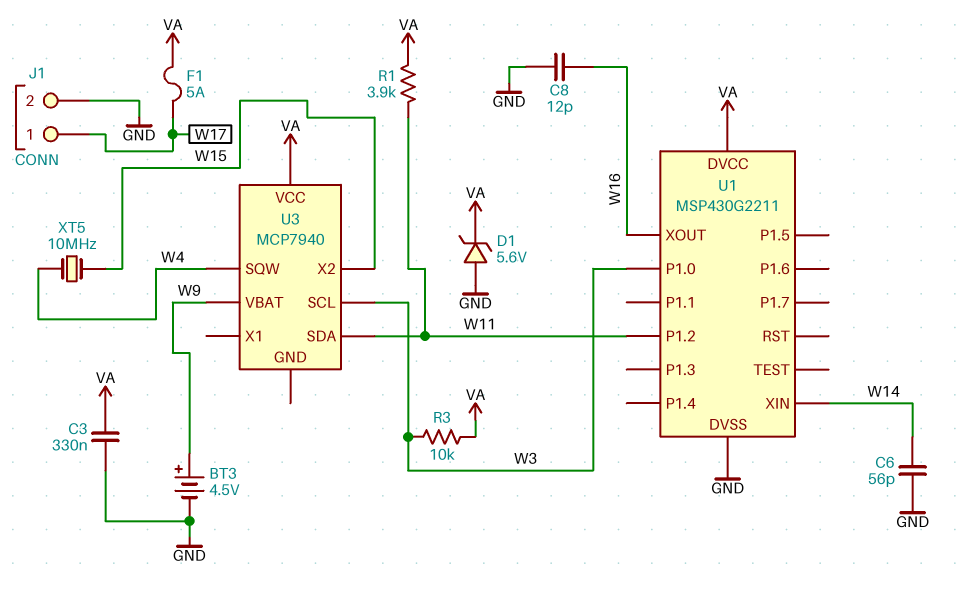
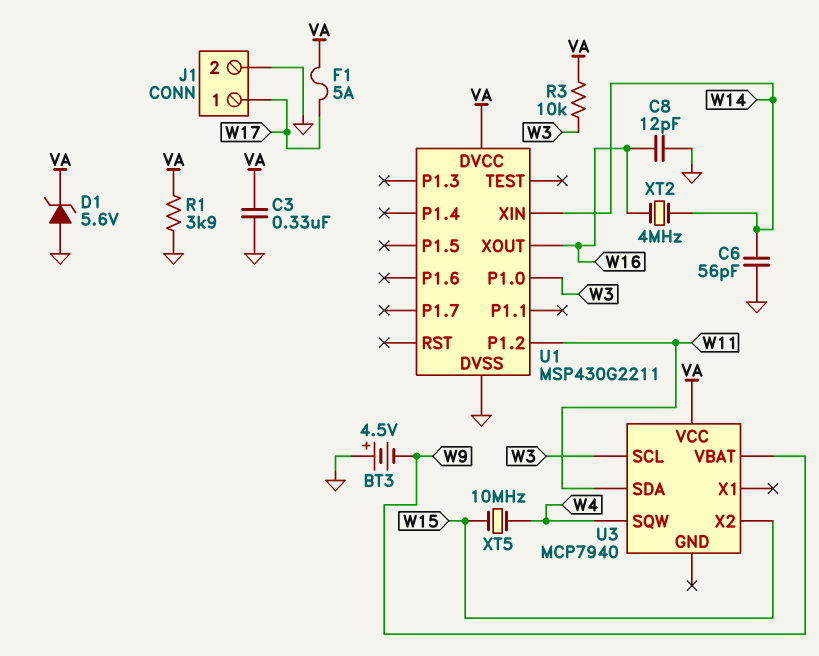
BT3: 4.5V (plus W9, minus GND) -> 4.5V (plus GND, minus W9)
R1: 3.9k (VA, W11) -> 3.9k (GND, VA)
XT2: none -> 4MHz (W14, W16)

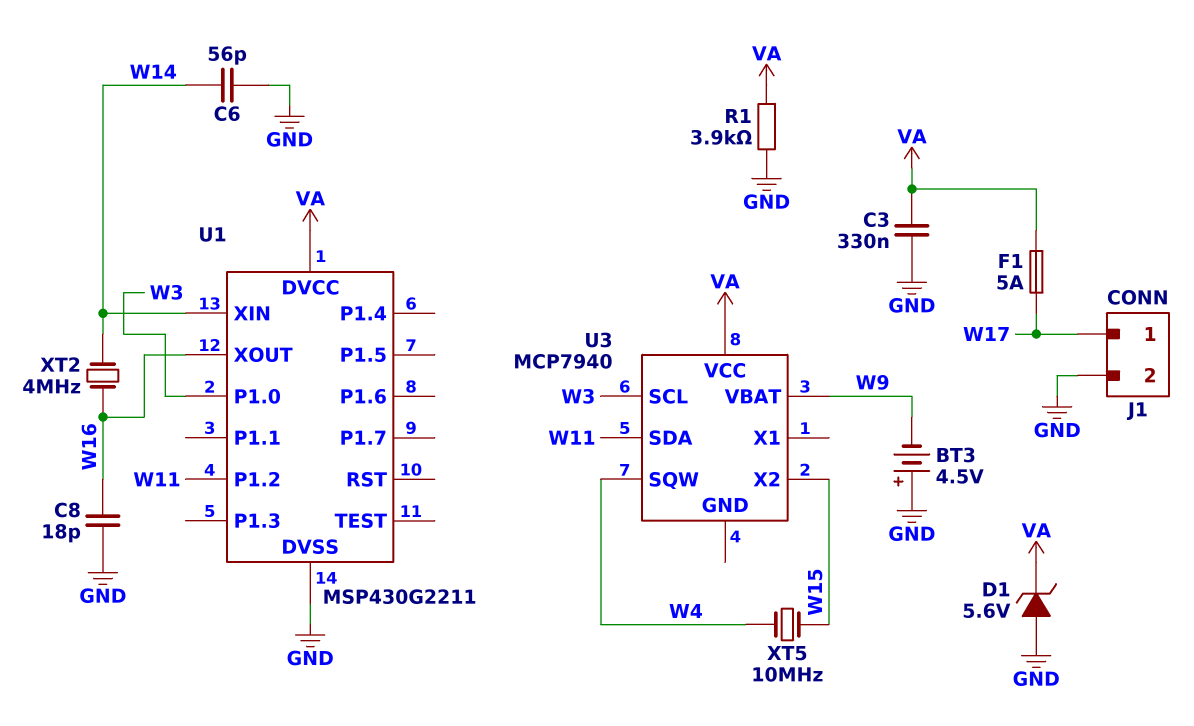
C8: 12pF (GND, W16) -> 18pF (GND, W16)
R3: 10k (VA, W3) -> none

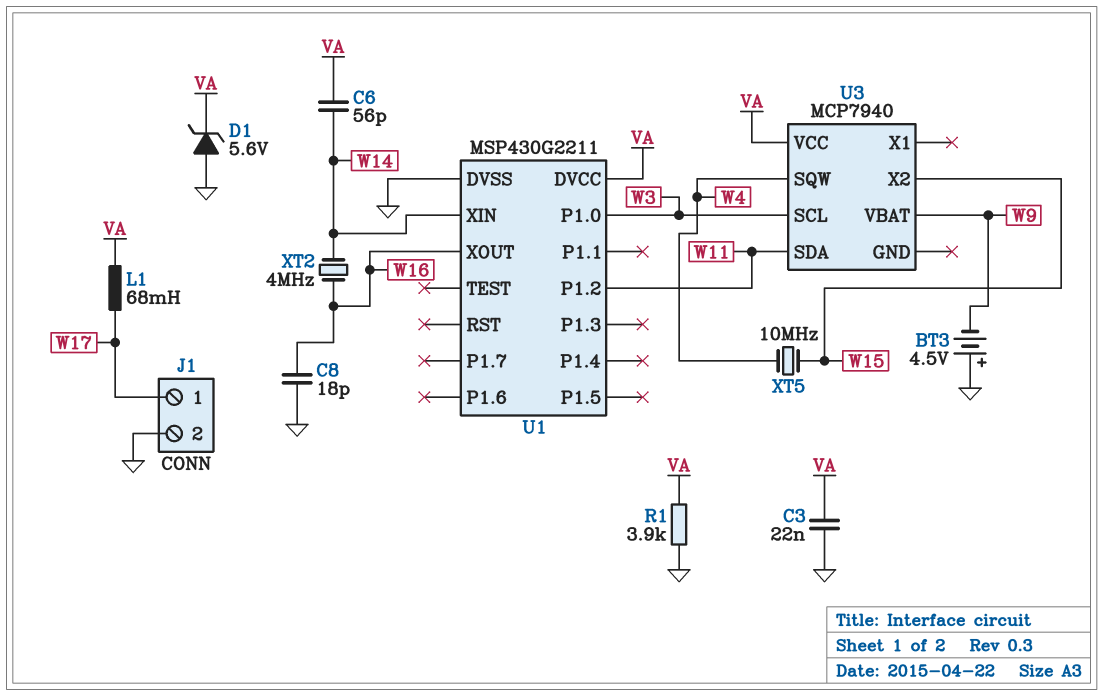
C3: 330nF (GND, VA) -> 22nF (GND, VA)
C6: 56pF (GND, W14) -> 56pF (VA, W14)
F1: 5A (VA, W17) -> none
L1: none -> 68mH (VA, W17)

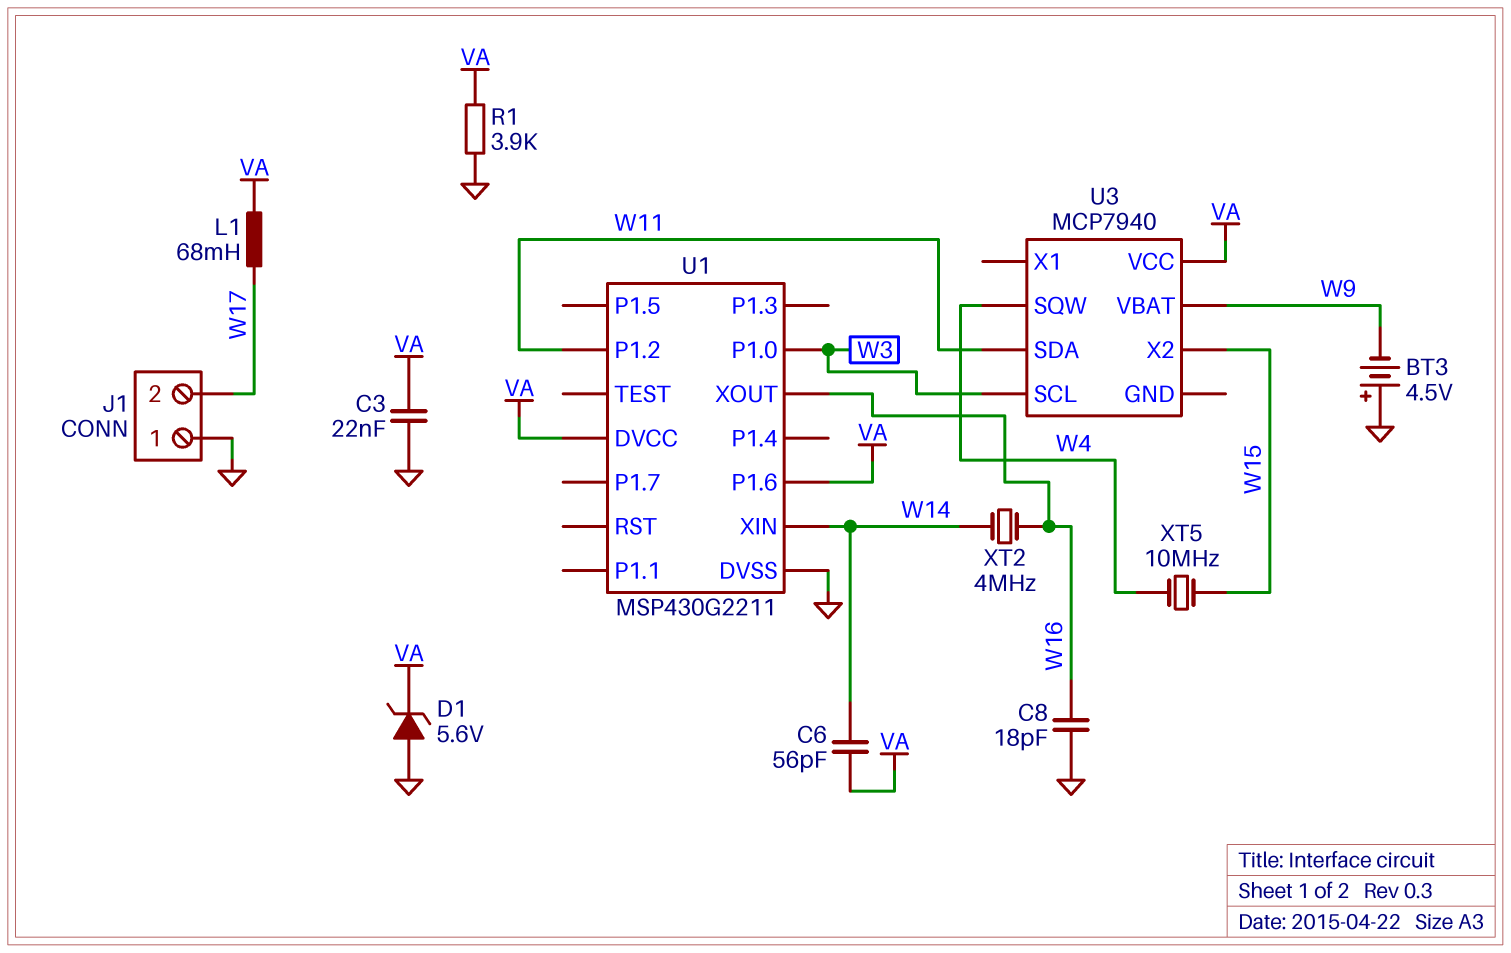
J1 pin 1: W17 -> GND
J1 pin 2: GND -> W17
U1 pin P1.6: none -> VA

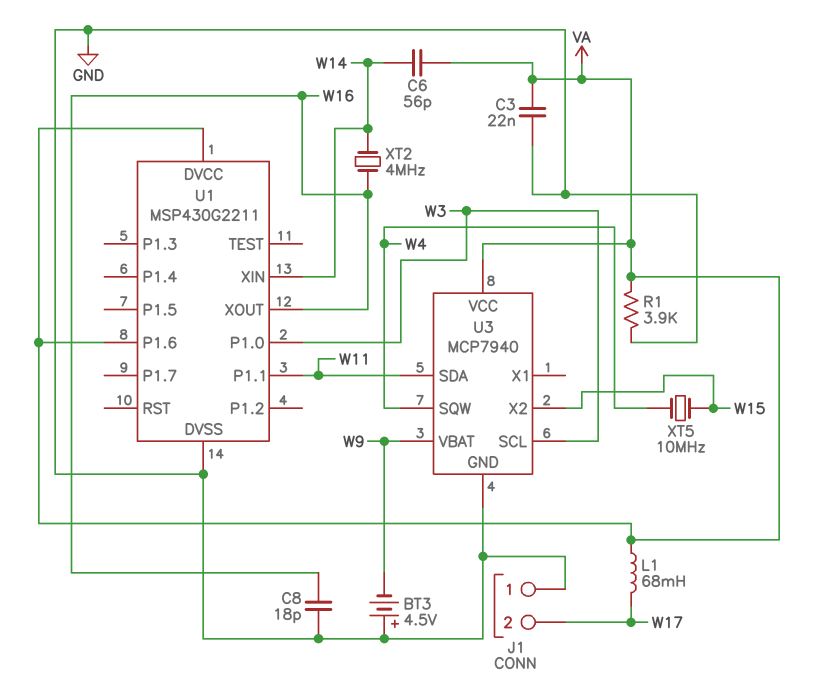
D1: zener 5.6V (A GND, K VA) -> none
U1 pin P1.1: none -> W11
U1 pin P1.2: W11 -> none
U3 pin GND: none -> GND

